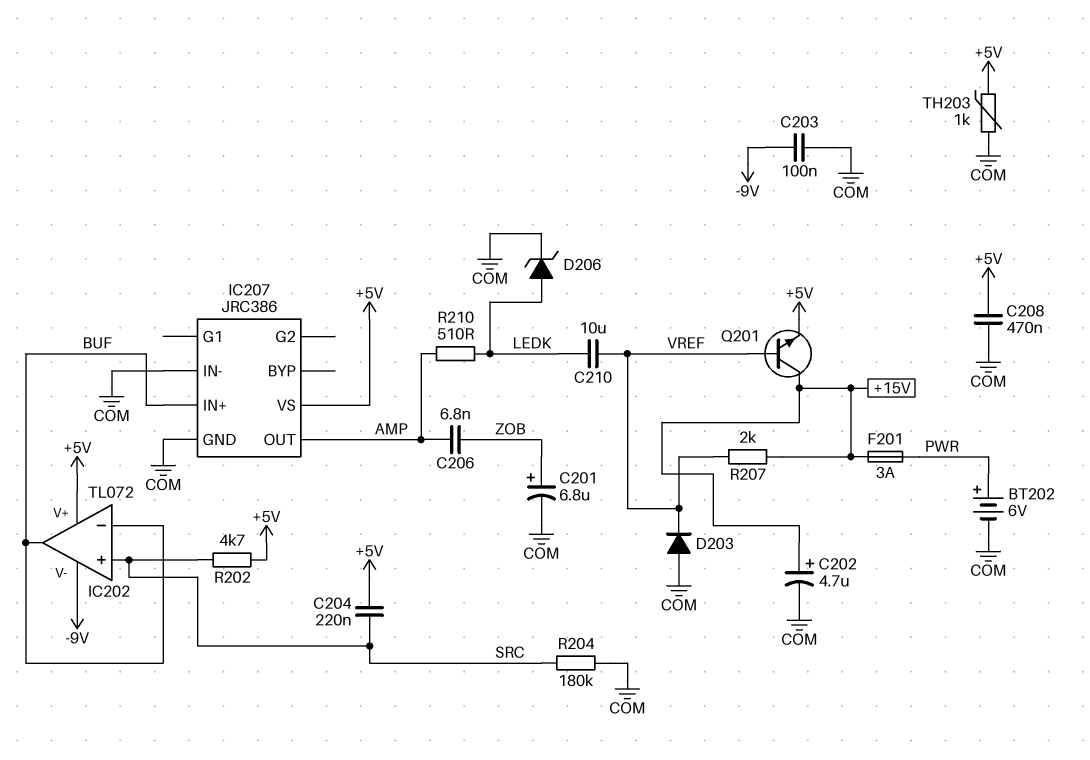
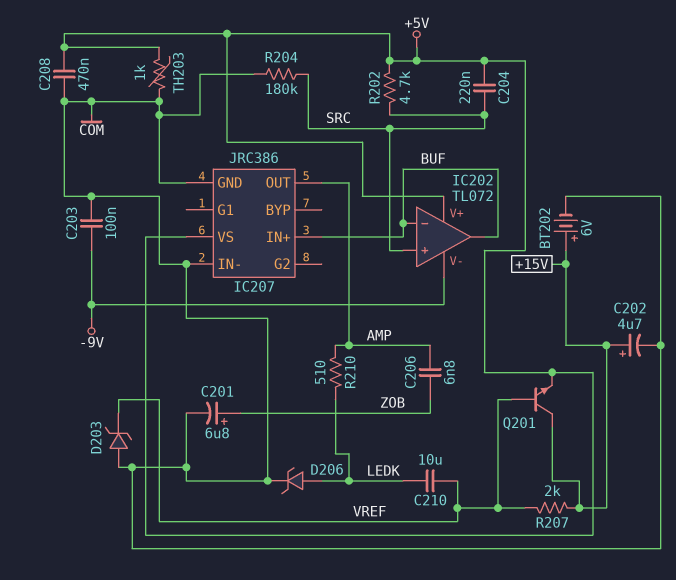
BT202: 6V (plus PWR, minus COM) -> 6V (plus +15V, minus COM)
D203: diode (A COM, K VREF) -> zener (A COM, K VREF)
F201: 3A (+15V, PWR) -> none

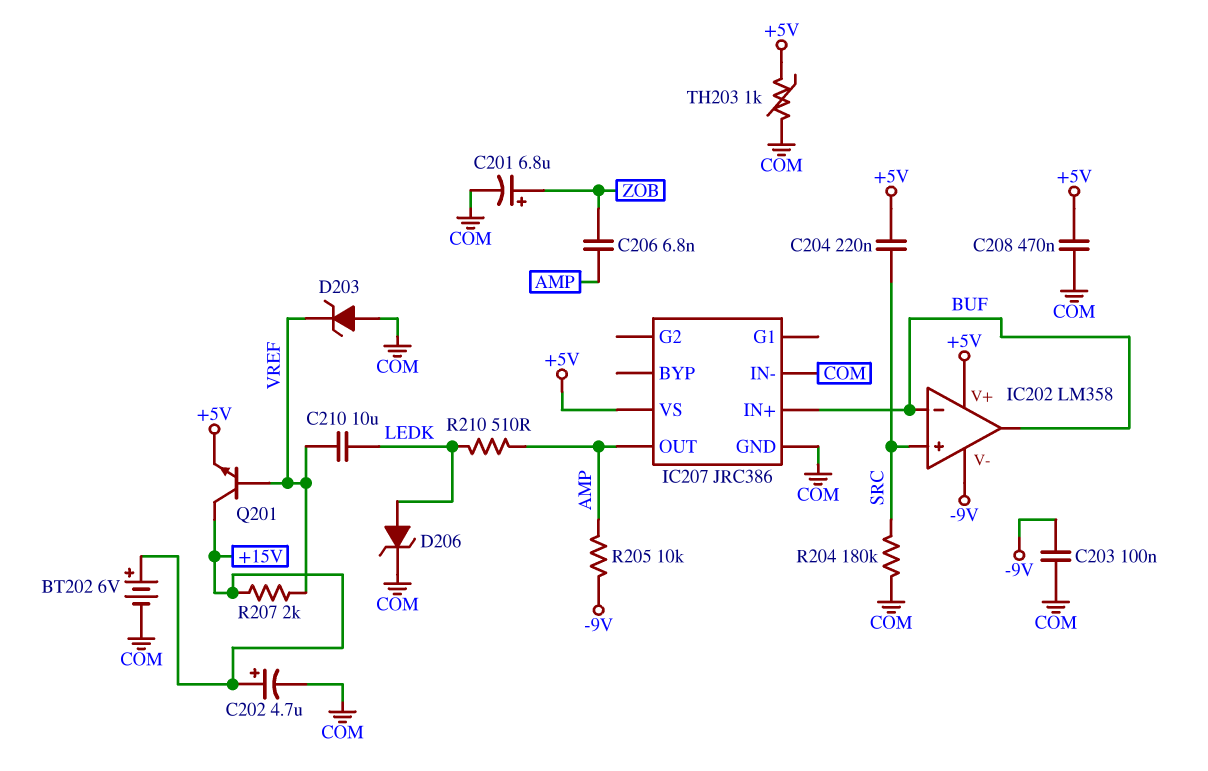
IC202: TL072 -> LM358
R202: 4.7k (+5V, SRC) -> none
R205: none -> 10k (-9V, AMP)

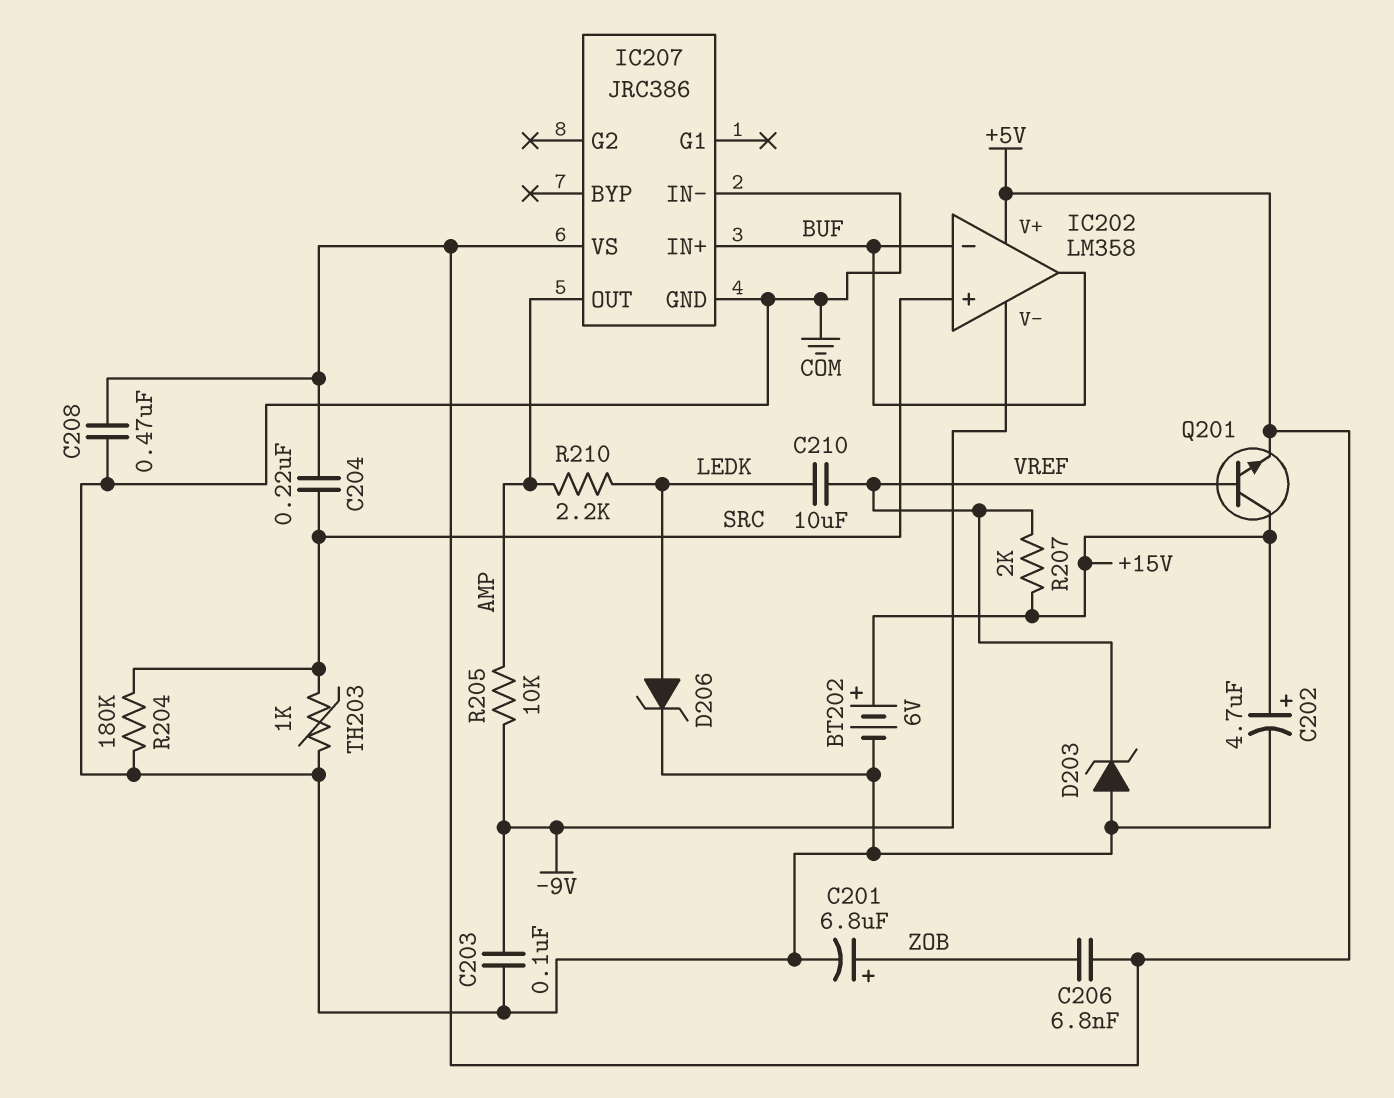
C206: 6.8nF (AMP, ZOB) -> 6.8nF (+5V, ZOB)
R210: 510 (AMP, LEDK) -> 2.2k (AMP, LEDK)
TH203: 1k (+5V, COM) -> 1k (COM, SRC)

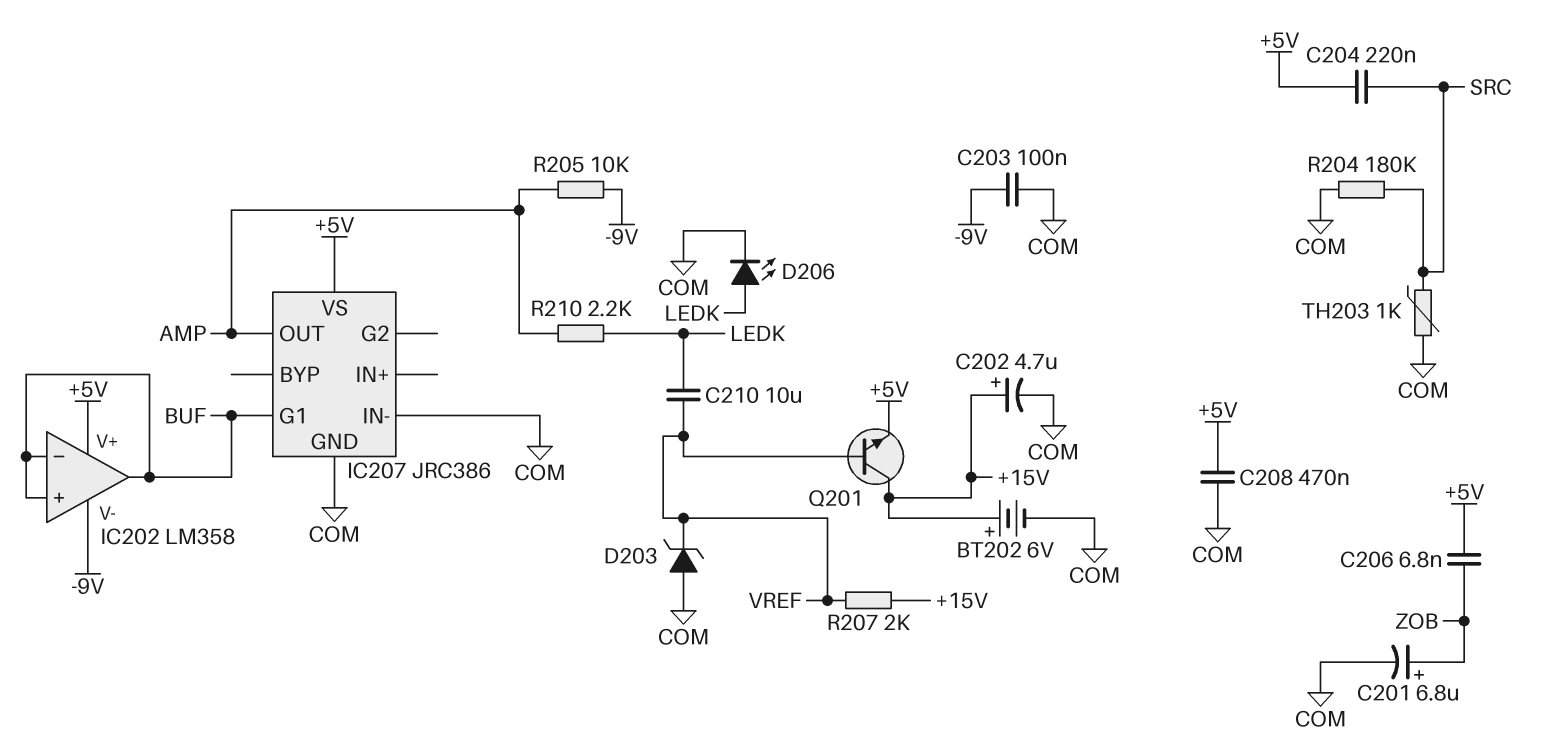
D206: zener (A LEDK, K COM) -> LED (A LEDK, K COM)
IC202 pin in+: SRC -> BUF
IC207 pin G1: none -> BUF
IC207 pin IN+: BUF -> none

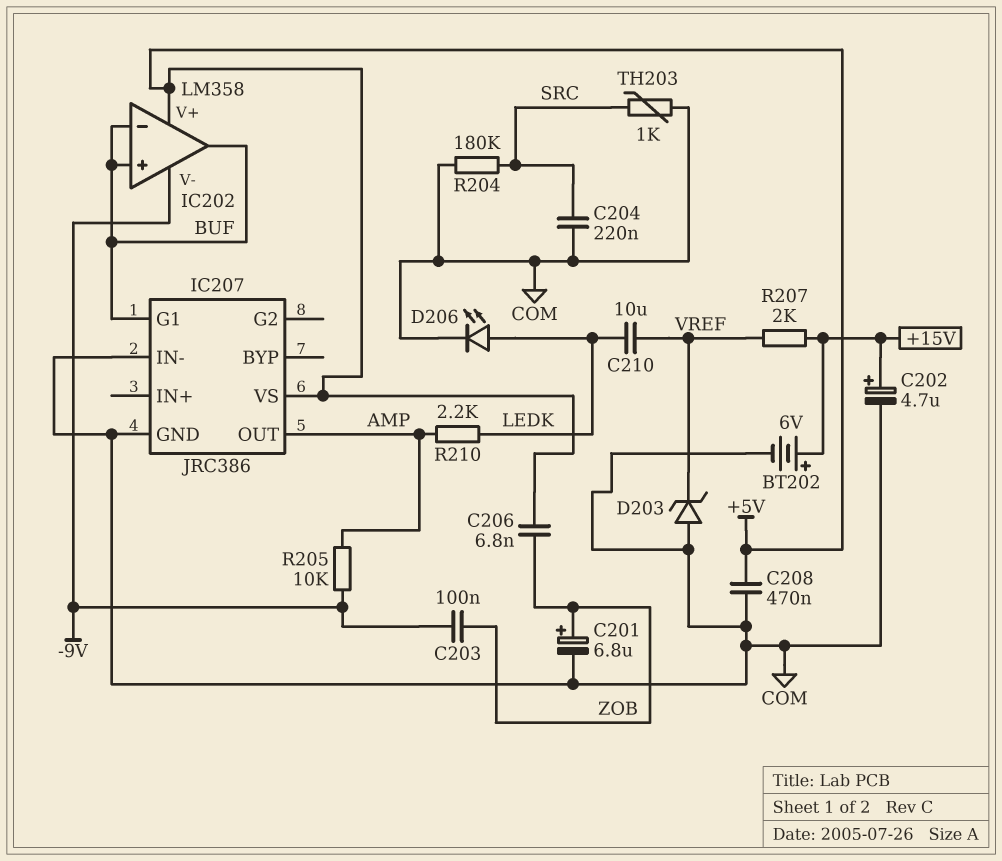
C203: 100nF (-9V, COM) -> 100nF (-9V, ZOB)
C204: 220nF (+5V, SRC) -> 220nF (COM, SRC)
Q201: NPN (B VREF, C +15V, E +5V) -> none

